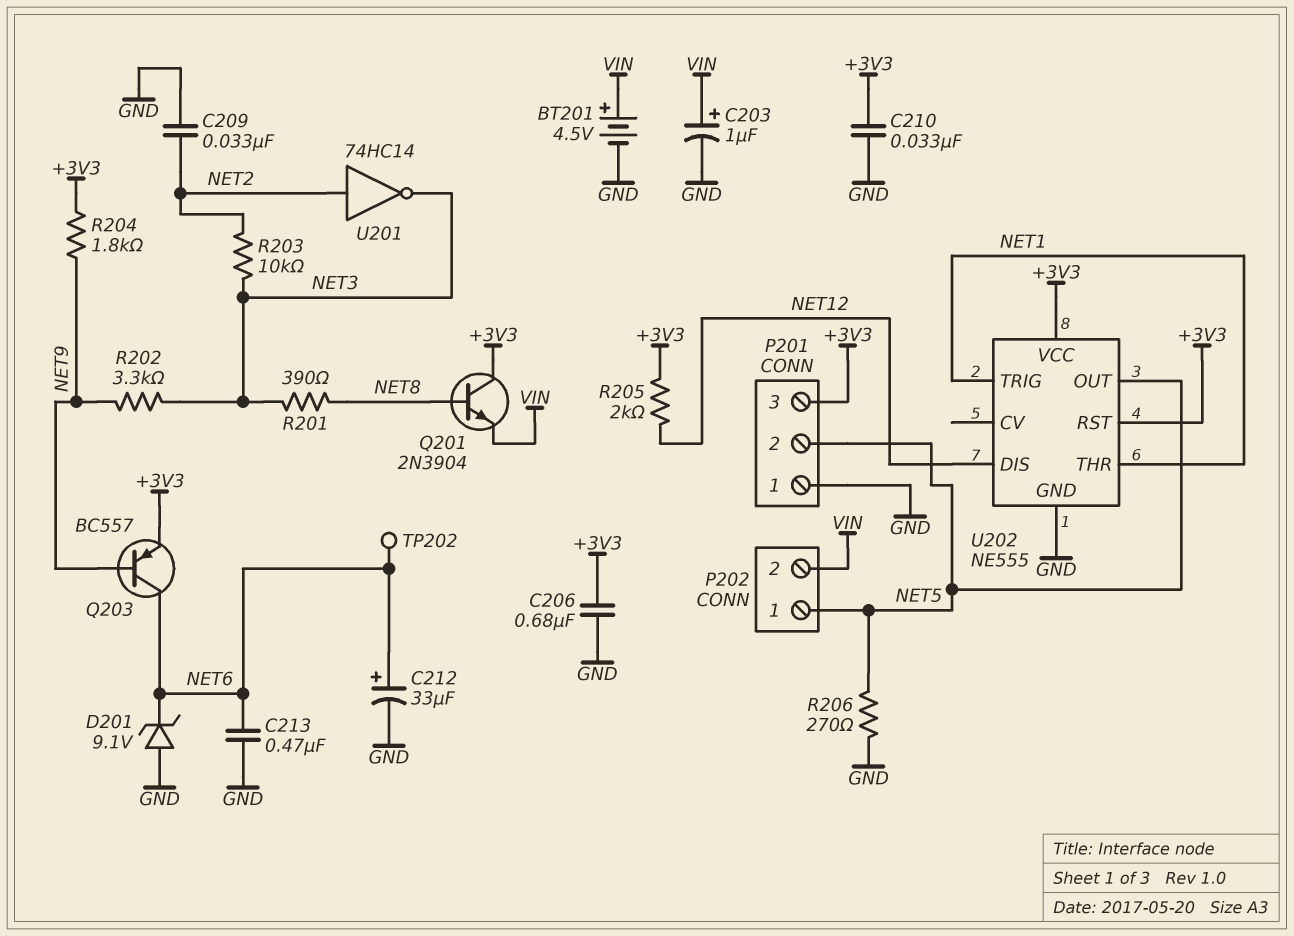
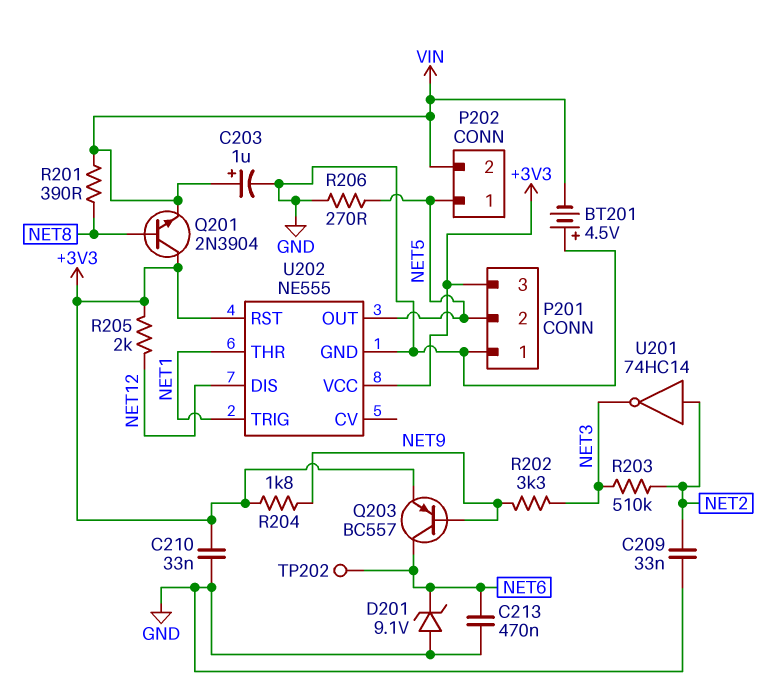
BT201: 4.5V (plus VIN, minus GND) -> 4.5V (plus GND, minus VIN)
C206: 680nF (+3V3, GND) -> none
C212: 33uF (plus NET6, minus GND) -> none
R201: 390 (NET3, NET8) -> 390 (NET8, VIN)
R203: 10k (NET2, NET3) -> 510k (NET2, NET3)

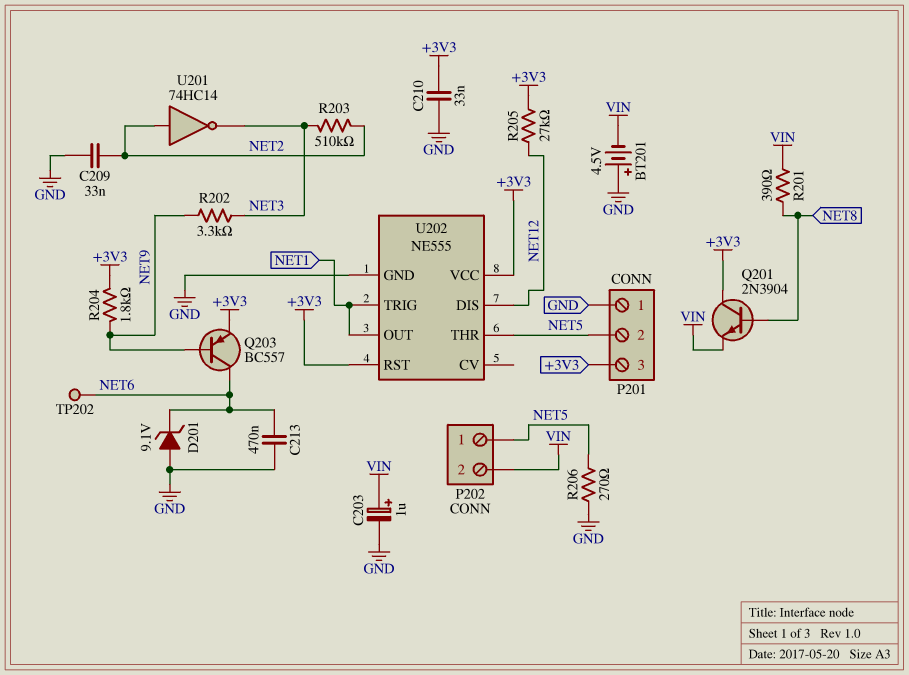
R205: 2k (+3V3, NET12) -> 27k (+3V3, NET12)
U202 pin OUT: NET5 -> NET1
U202 pin THR: NET1 -> NET5

